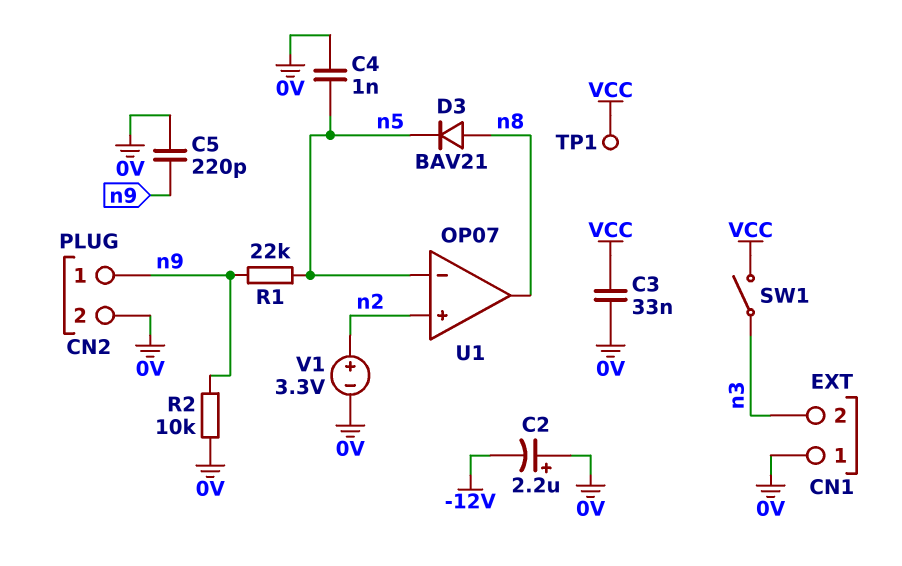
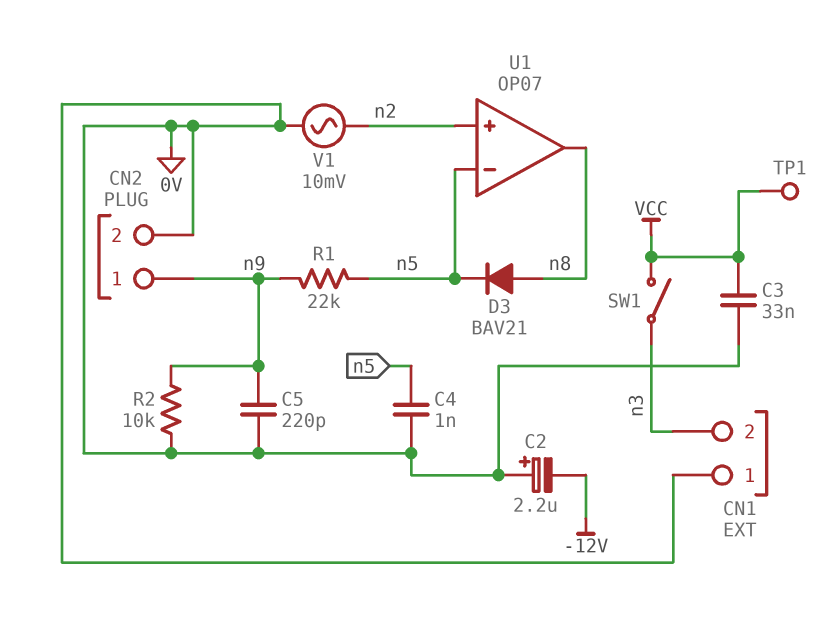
V1: 3.3V (plus n2, minus 0V) -> AC 10mV (0V, n2)

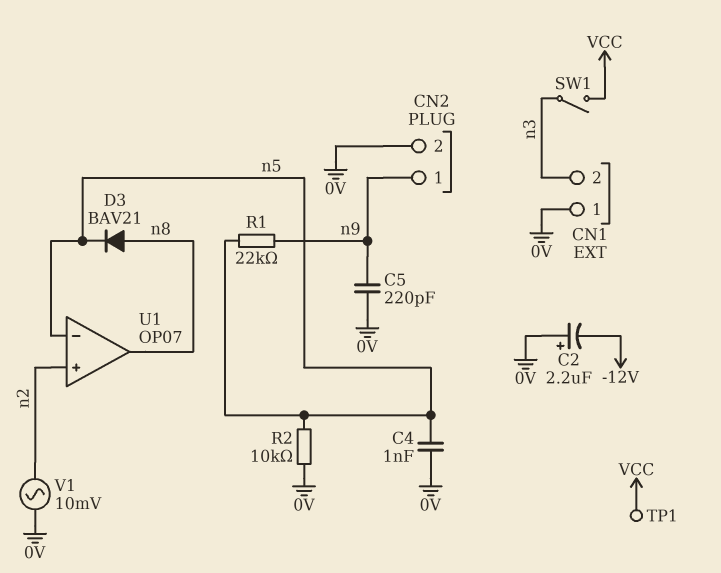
C3: 33nF (0V, VCC) -> none
R2: 10k (0V, n9) -> 10k (0V, n5)

